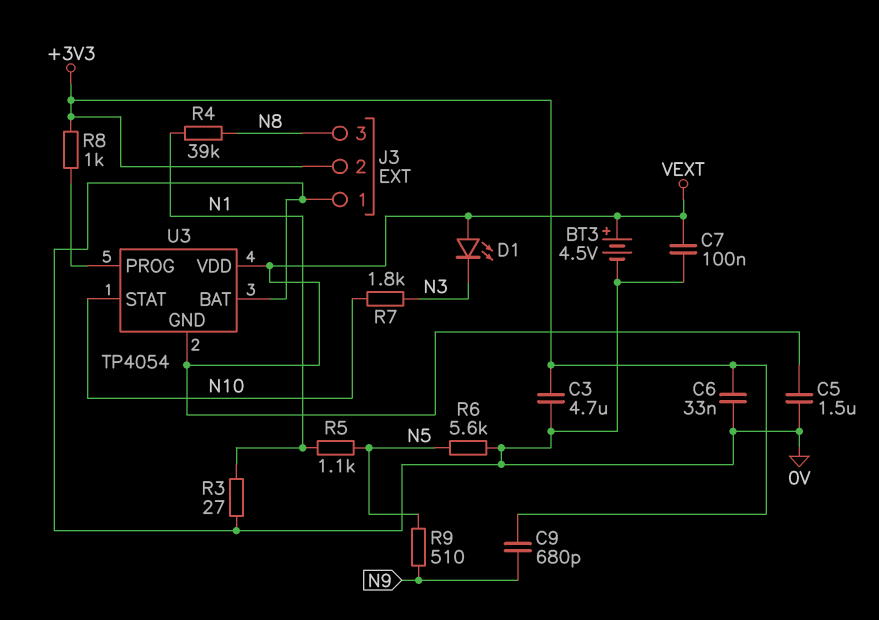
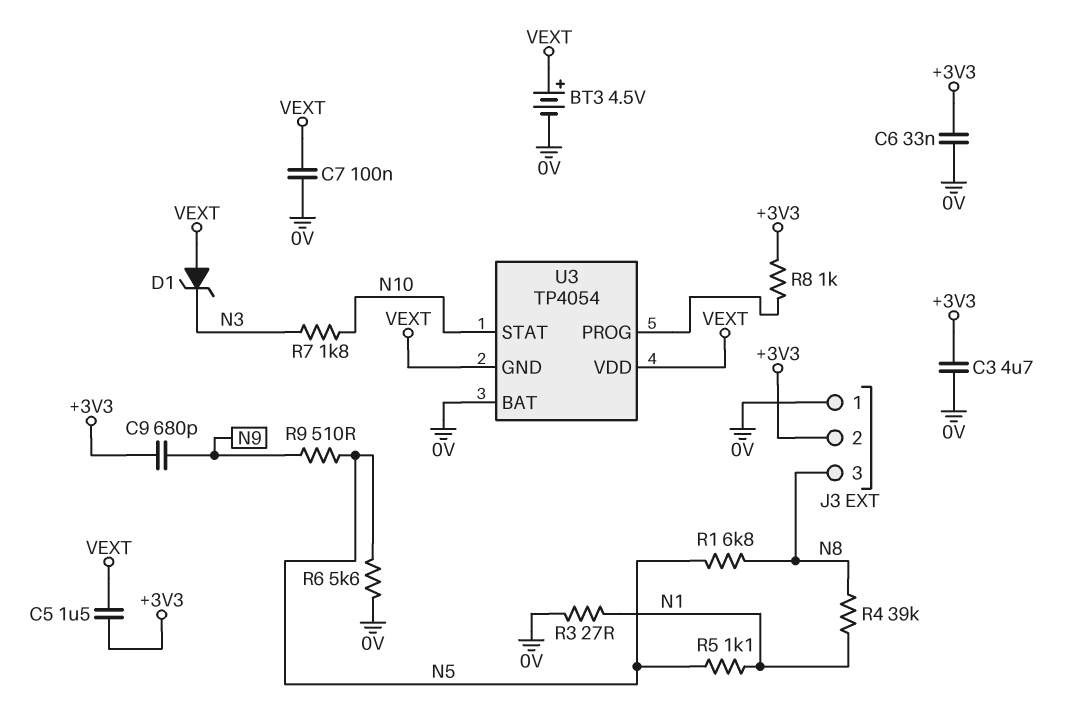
C5: 1.5uF (0V, VEXT) -> 1.5uF (+3V3, VEXT)
D1: LED (A VEXT, K N3) -> zener (A VEXT, K N3)
R1: none -> 6.8k (N5, N8)

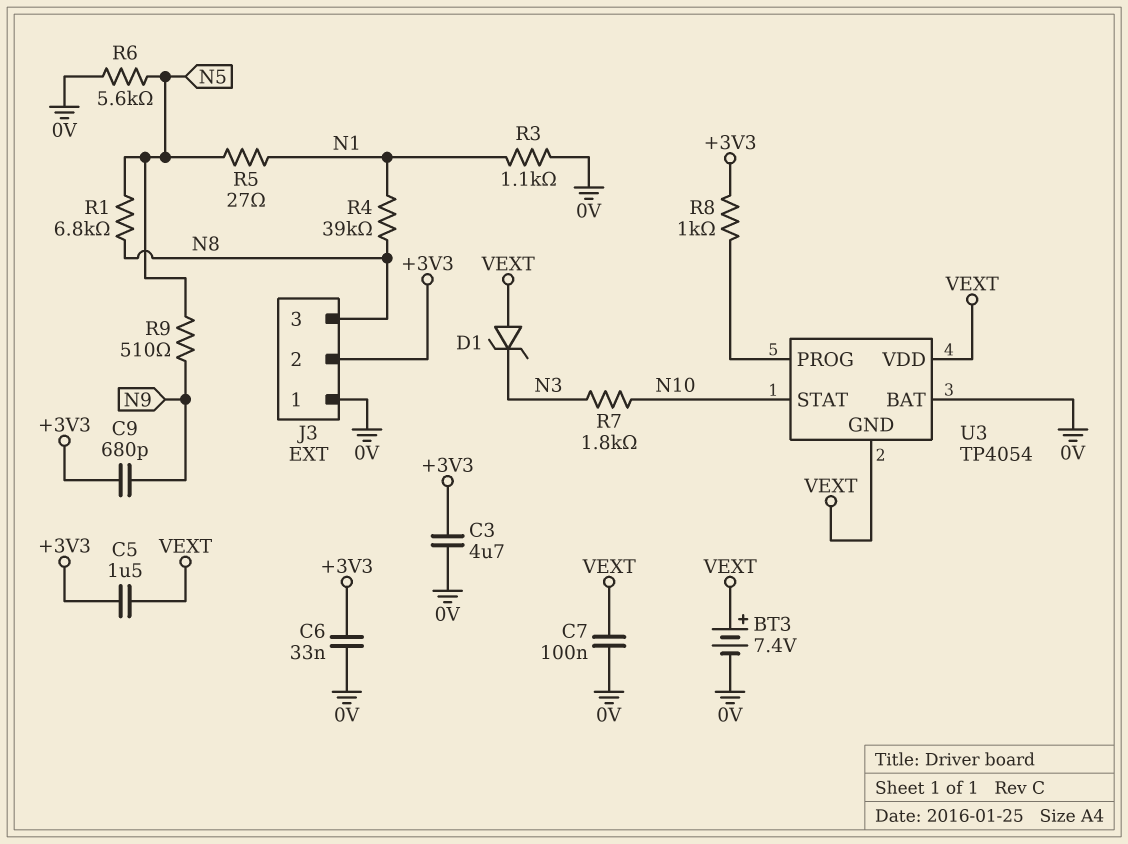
BT3: 4.5V (plus VEXT, minus 0V) -> 7.4V (plus VEXT, minus 0V)
R3: 27 (0V, N1) -> 1.1k (0V, N1)
R5: 1.1k (N1, N5) -> 27 (N1, N5)

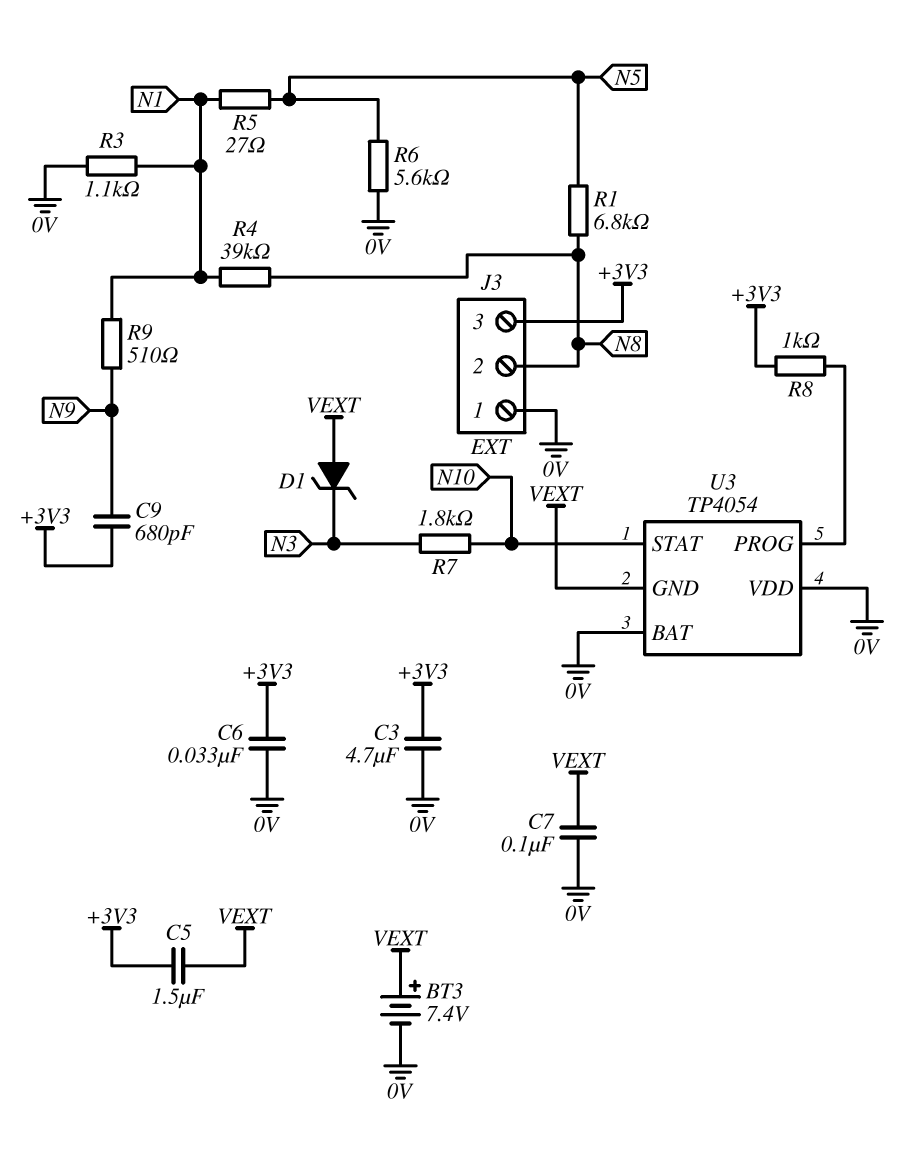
J3 pin 2: +3V3 -> N8
J3 pin 3: N8 -> +3V3
R9: 510 (N5, N9) -> 510 (N1, N9)
U3 pin VDD: VEXT -> 0V

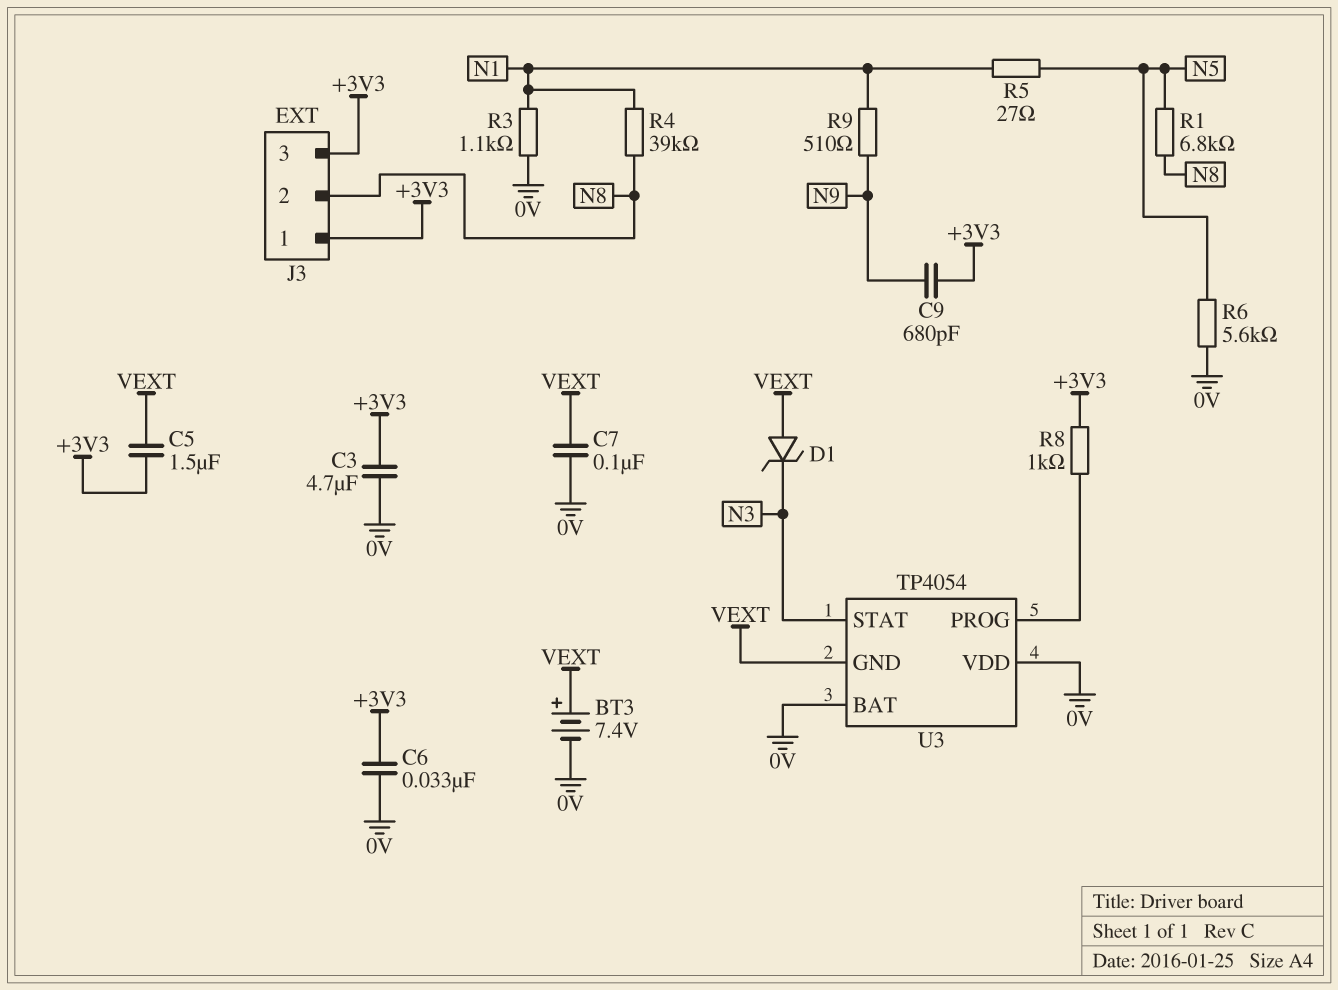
J3 pin 1: 0V -> +3V3
R7: 1.8k (N3, N10) -> none
U3 pin STAT: N10 -> N3

